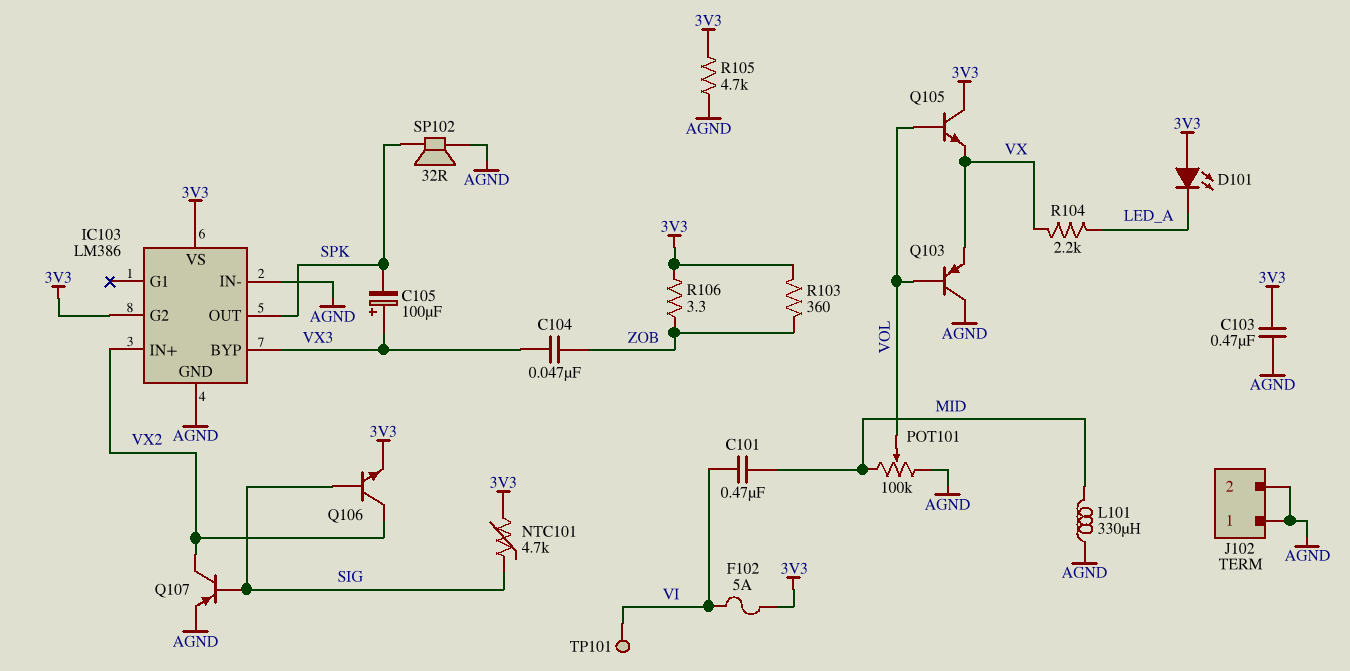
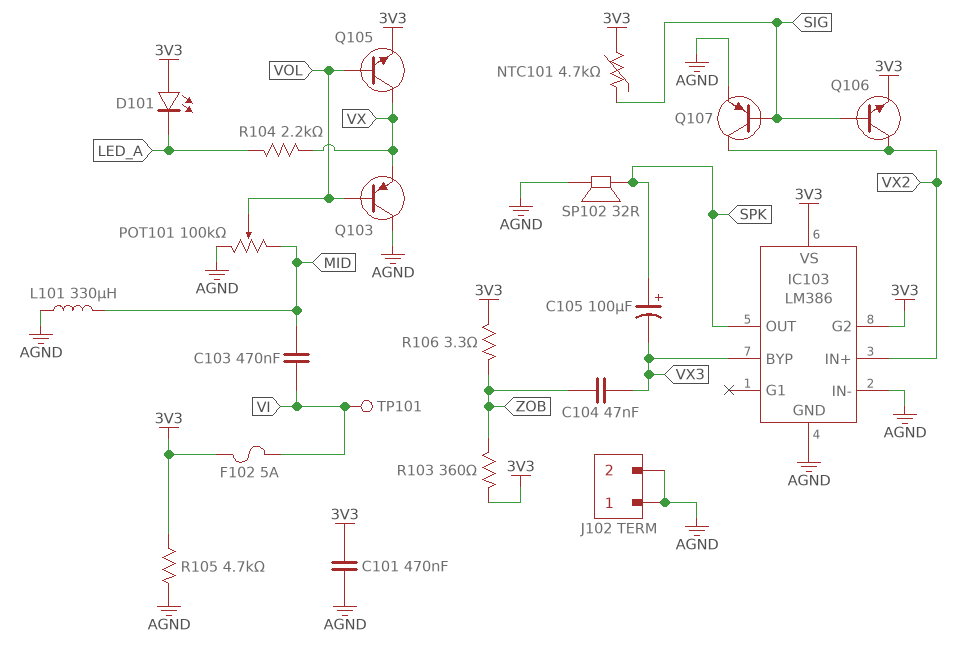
C101: 470nF (MID, VI) -> 470nF (3V3, AGND)
C103: 470nF (3V3, AGND) -> 470nF (MID, VI)
C105: 100uF (plus VX3, minus SPK) -> 100uF (plus SPK, minus VX3)
Q105: NPN (B VOL, C 3V3, E VX) -> NPN (B VOL, C VX, E 3V3)

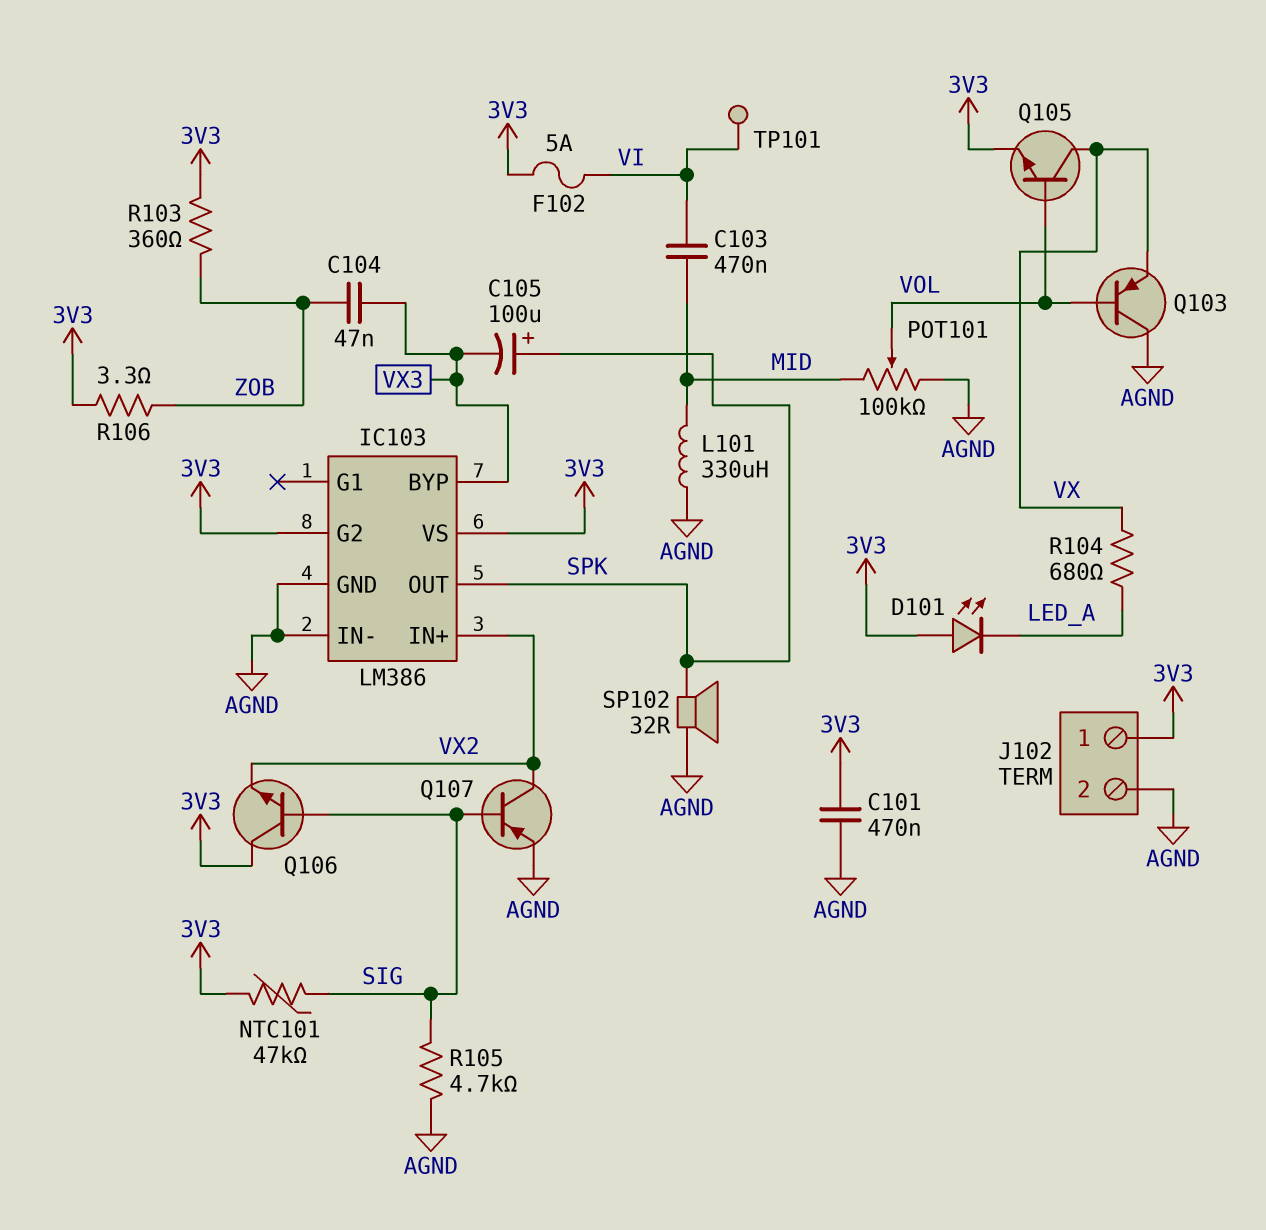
J102 pin 1: AGND -> 3V3
NTC101: 4.7k (3V3, SIG) -> 47k (3V3, SIG)
Q106: NPN (B SIG, C VX2, E 3V3) -> NPN (B SIG, C 3V3, E VX2)
R104: 2.2k (LED_A, VX) -> 680 (LED_A, VX)
R105: 4.7k (3V3, AGND) -> 4.7k (AGND, SIG)

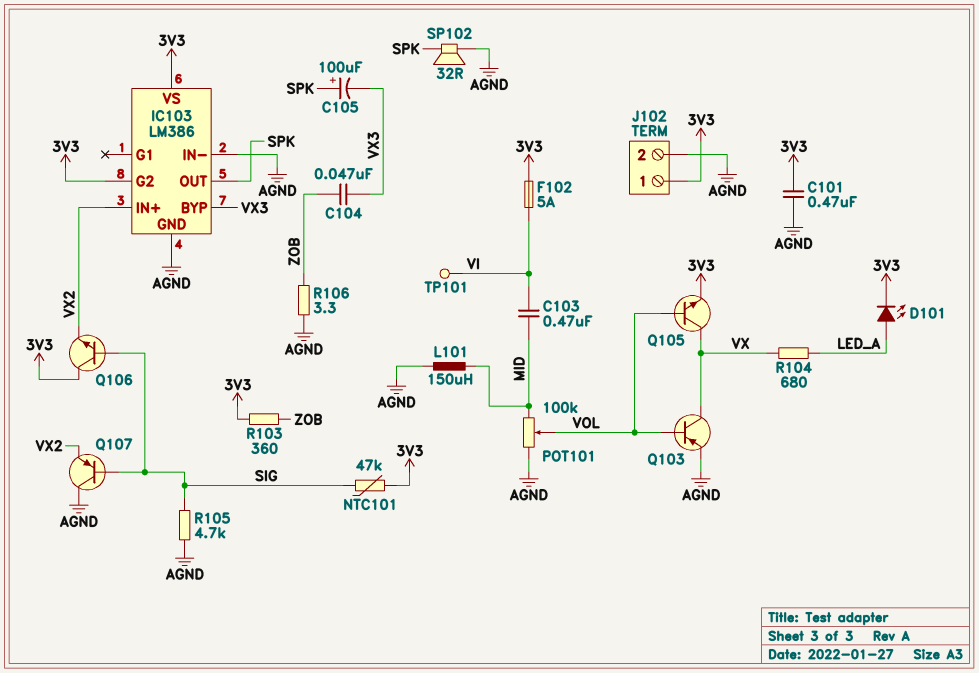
D101: LED (A 3V3, K LED_A) -> LED (A LED_A, K 3V3)
L101: 330uH (AGND, MID) -> 150uH (AGND, MID)
Q103: PNP (B VOL, C AGND, E VX) -> PNP (B VOL, C VX, E AGND)
Q107: PNP (B SIG, C VX2, E AGND) -> PNP (B SIG, C AGND, E VX2)
R106: 3.3 (3V3, ZOB) -> 3.3 (AGND, ZOB)

